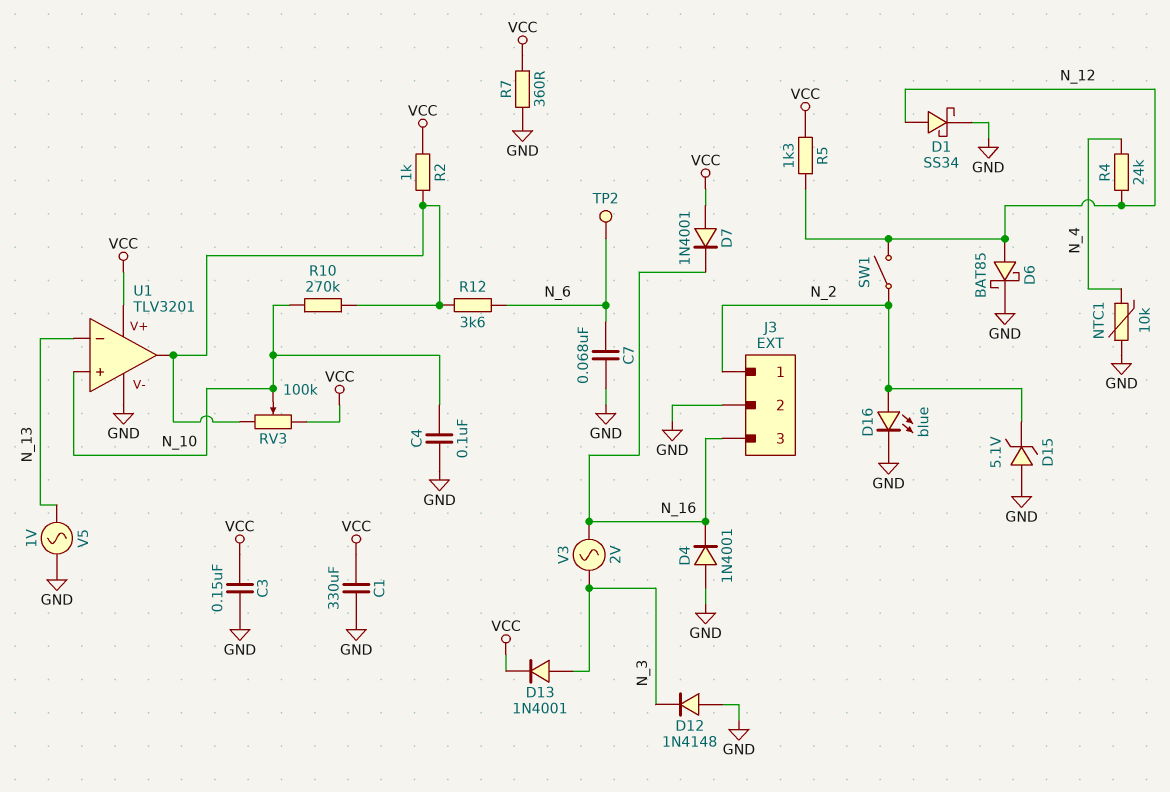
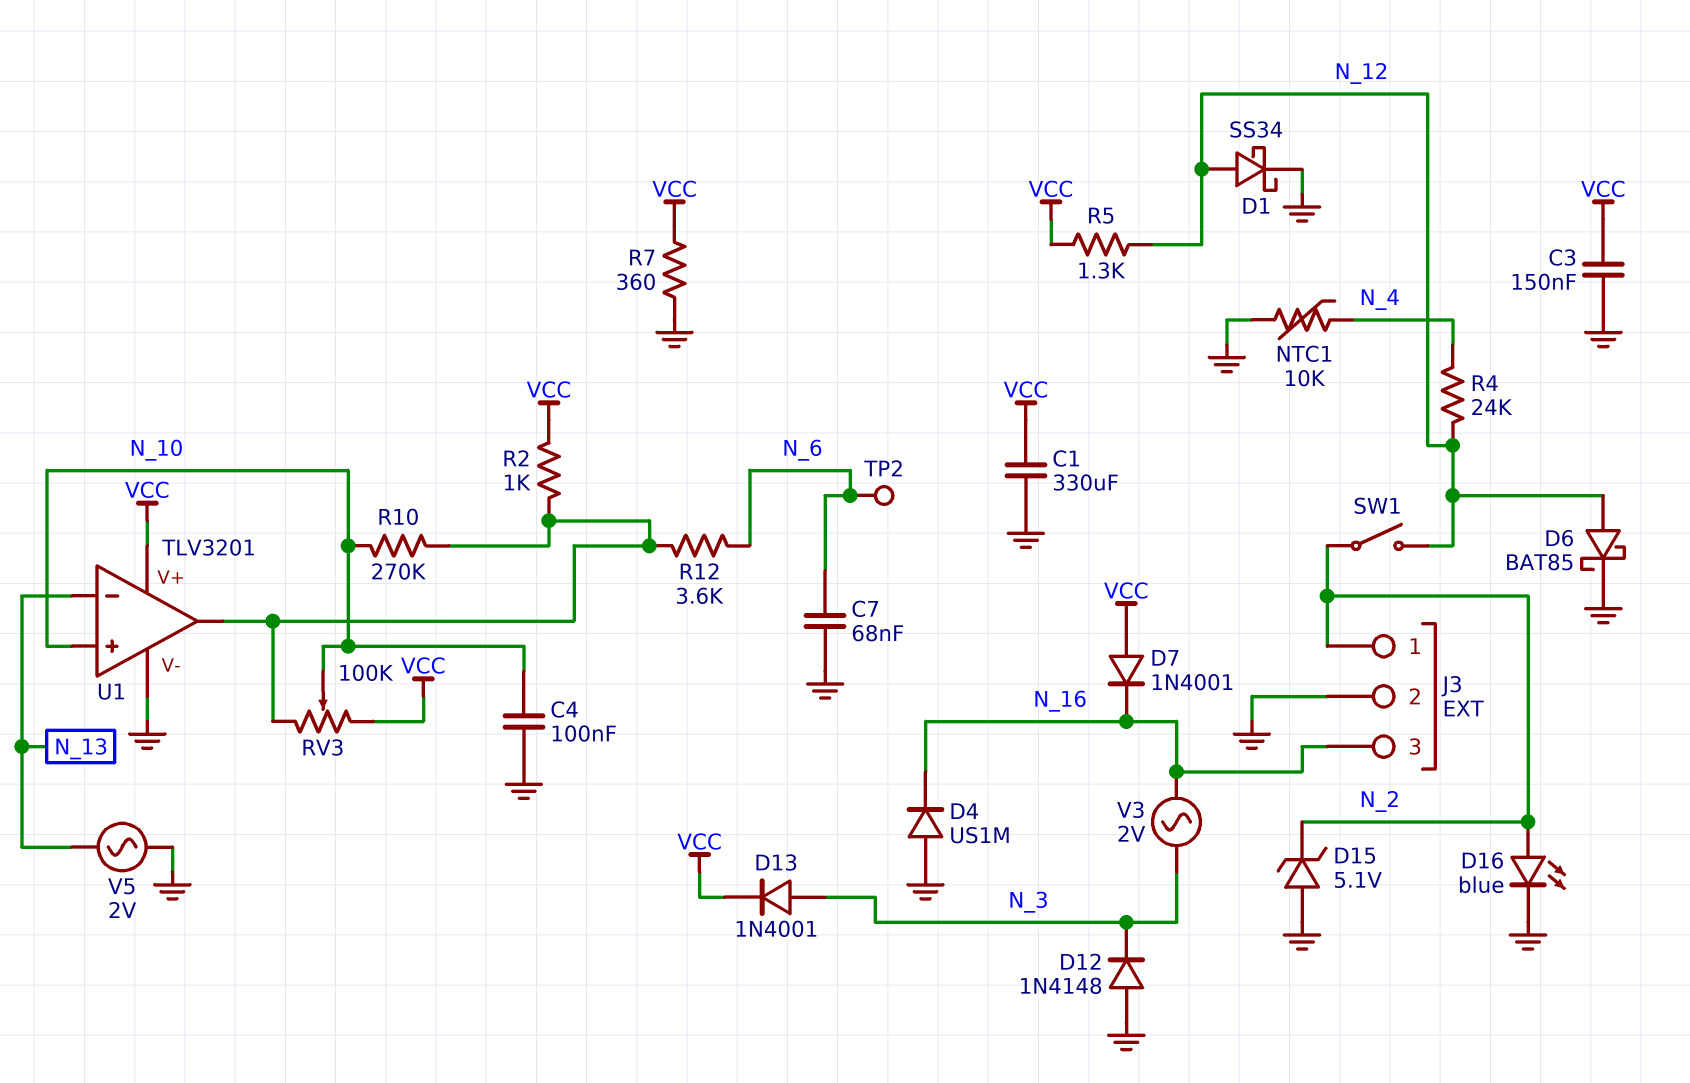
D4: diode 1N4001 (A GND, K N_16) -> diode US1M (A GND, K N_16)
V5: AC 1V (GND, N_13) -> AC 2V (GND, N_13)

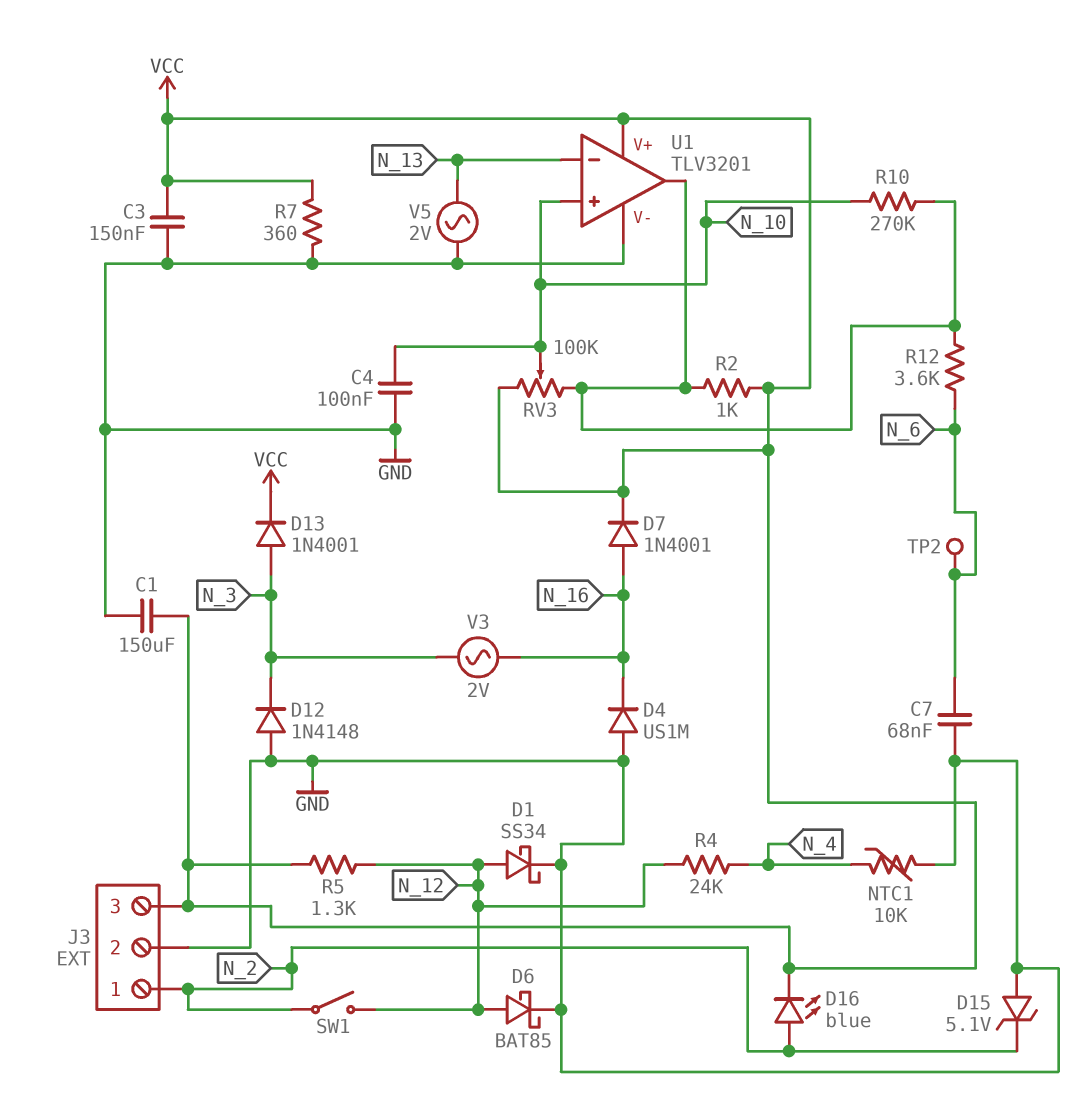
C1: 330uF (GND, VCC) -> 150uF (GND, VCC)
D7: diode 1N4001 (A VCC, K N_16) -> diode 1N4001 (A N_16, K VCC)
D16: LED blue (A N_2, K GND) -> LED blue (A N_2, K VCC)
J3 pin 3: N_16 -> VCC

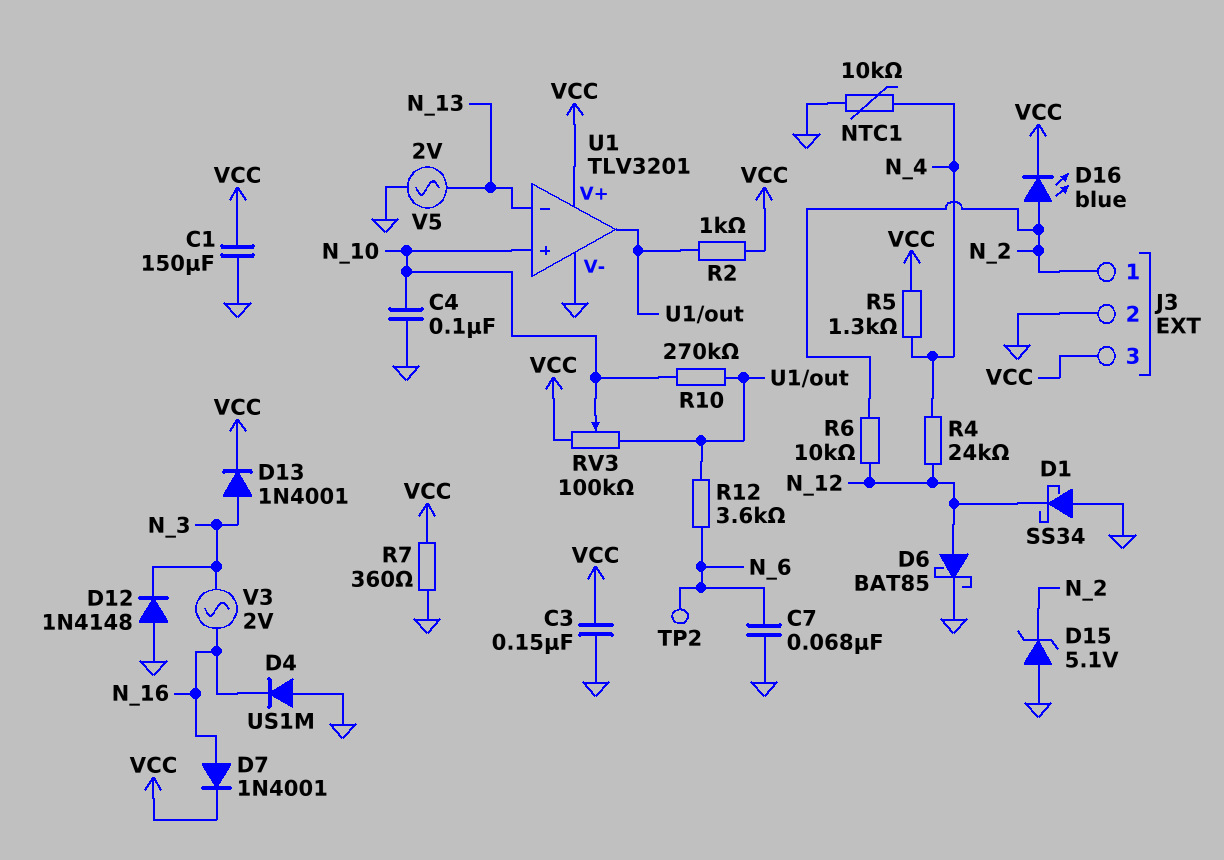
D1: schottky SS34 (A N_12, K GND) -> schottky SS34 (A GND, K N_12)
R5: 1.3k (N_12, VCC) -> 1.3k (N_4, VCC)
R6: none -> 10k (N_2, N_12)
SW1: switch (N_2, N_12) -> none

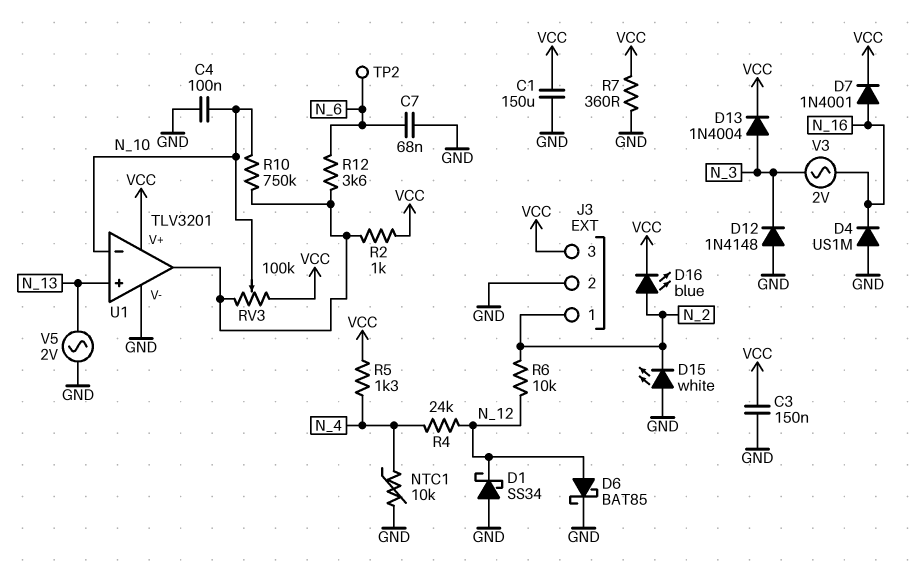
D13: diode 1N4001 (A N_3, K VCC) -> diode 1N4004 (A N_3, K VCC)
D15: zener 5.1V (A GND, K N_2) -> LED white (A GND, K N_2)
R10: 270k (N_10, U1/out) -> 750k (N_10, U1/out)
U1 pin in+: N_10 -> N_13
U1 pin in-: N_13 -> N_10

